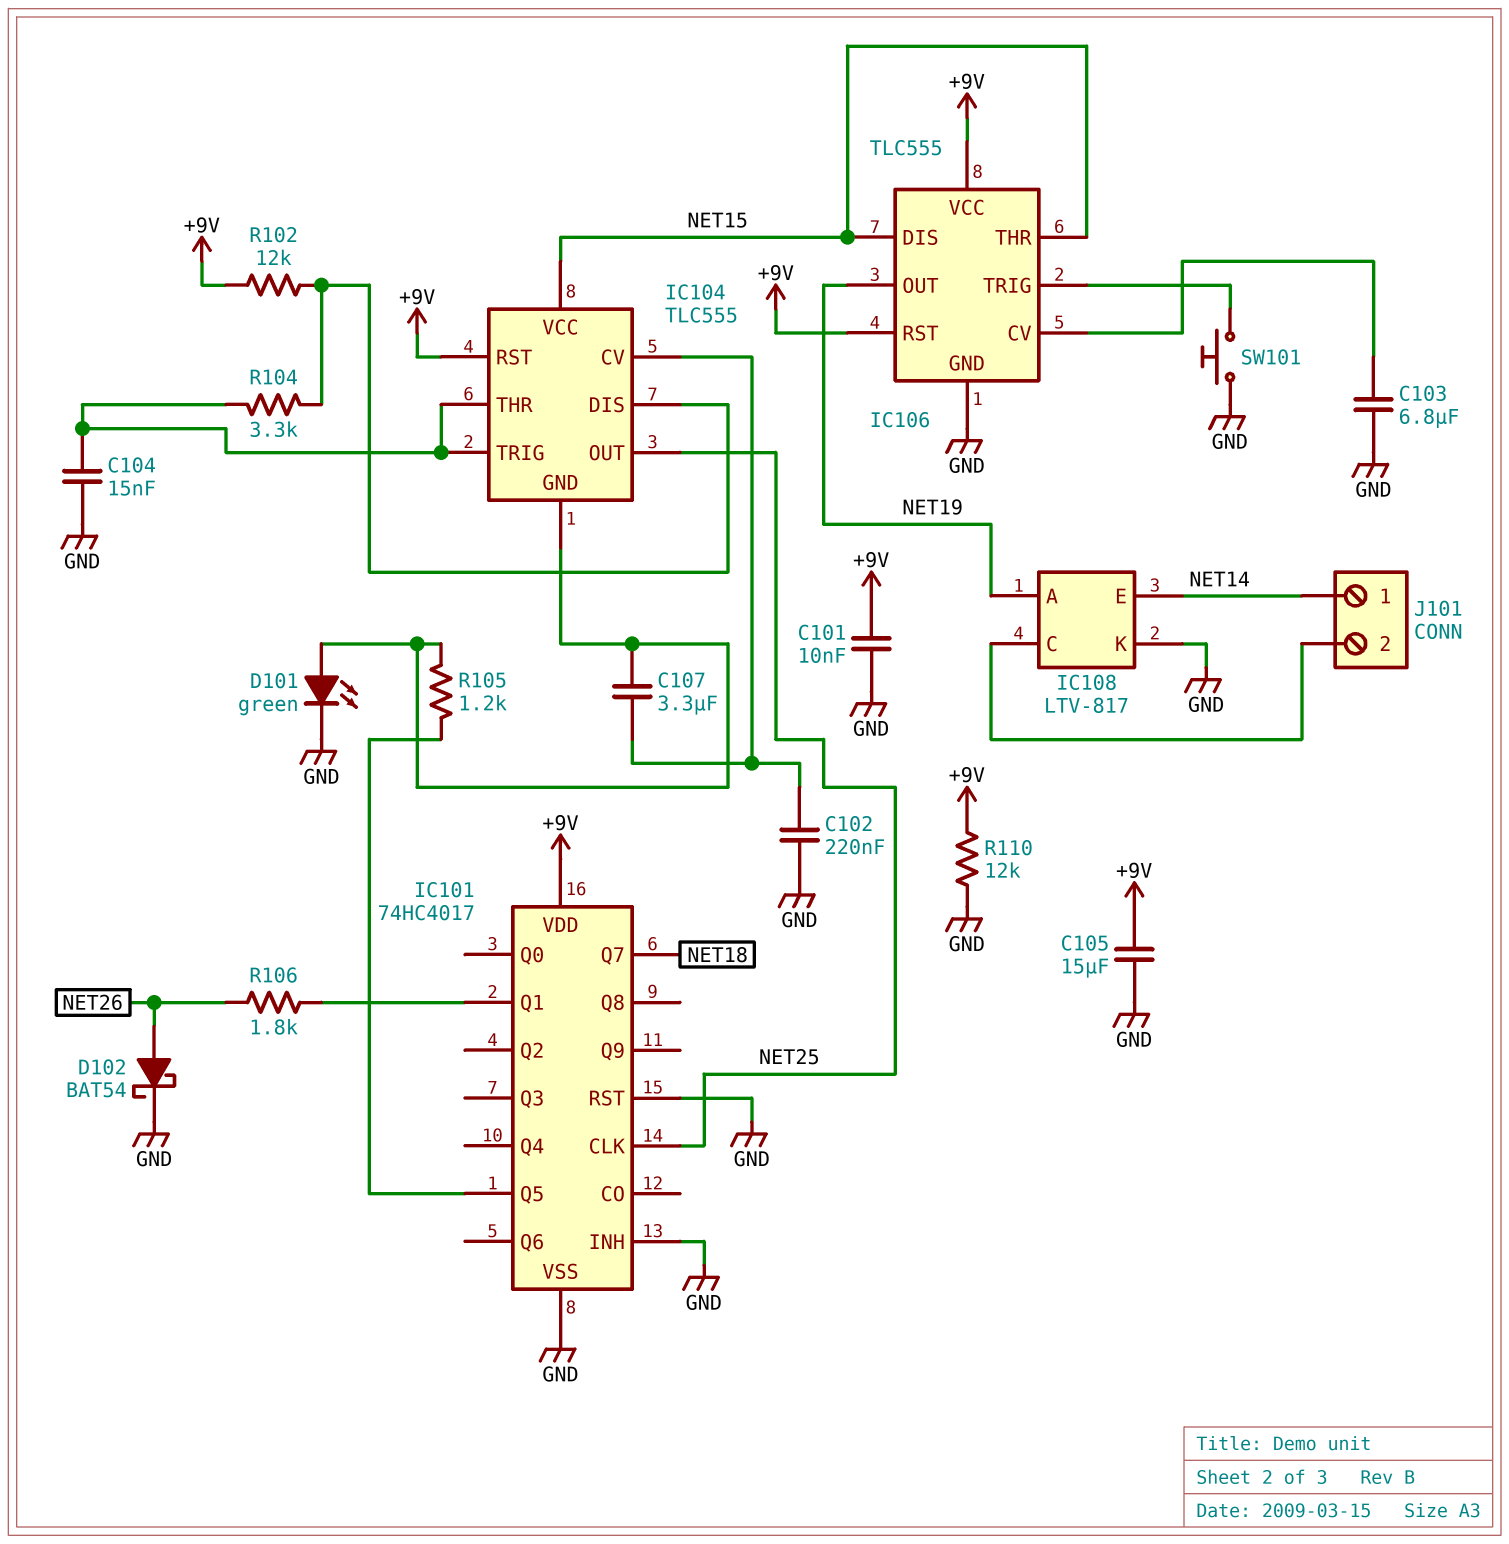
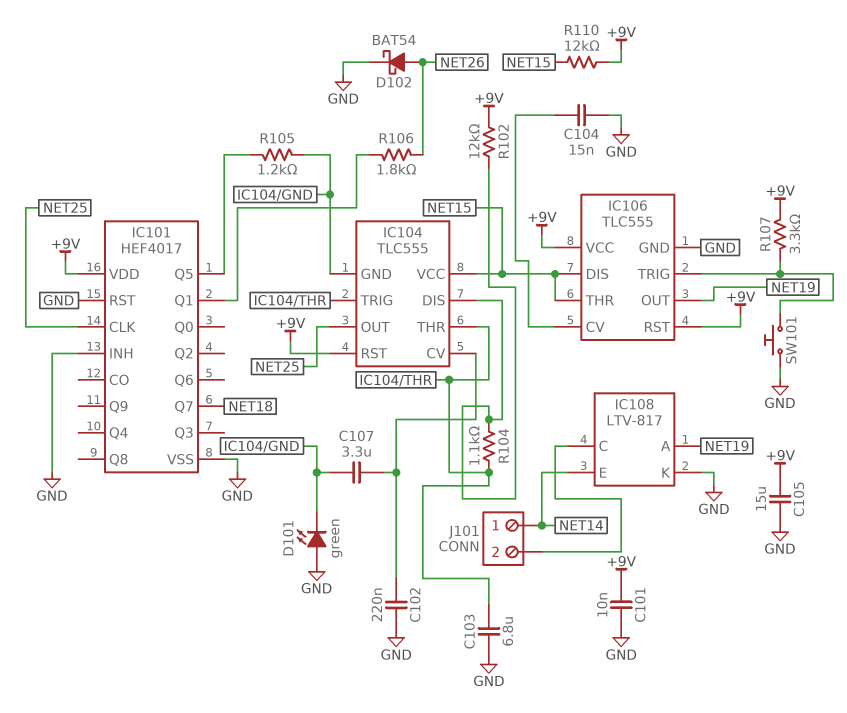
C103: 6.8uF (GND, IC106/CV) -> 6.8uF (GND, IC104/THR)
C104: 15nF (GND, IC104/THR) -> 15nF (GND, IC106/CV)
D101: LED green (A IC104/GND, K GND) -> LED green (A GND, K IC104/GND)
IC101: 74HC4017 -> HEF4017
R104: 3.3k (IC104/DIS, IC104/THR) -> 1.1k (IC104/DIS, IC104/THR)
R107: none -> 3.3k (+9V, IC106/TRIG)
R110: 12k (+9V, GND) -> 12k (+9V, NET15)

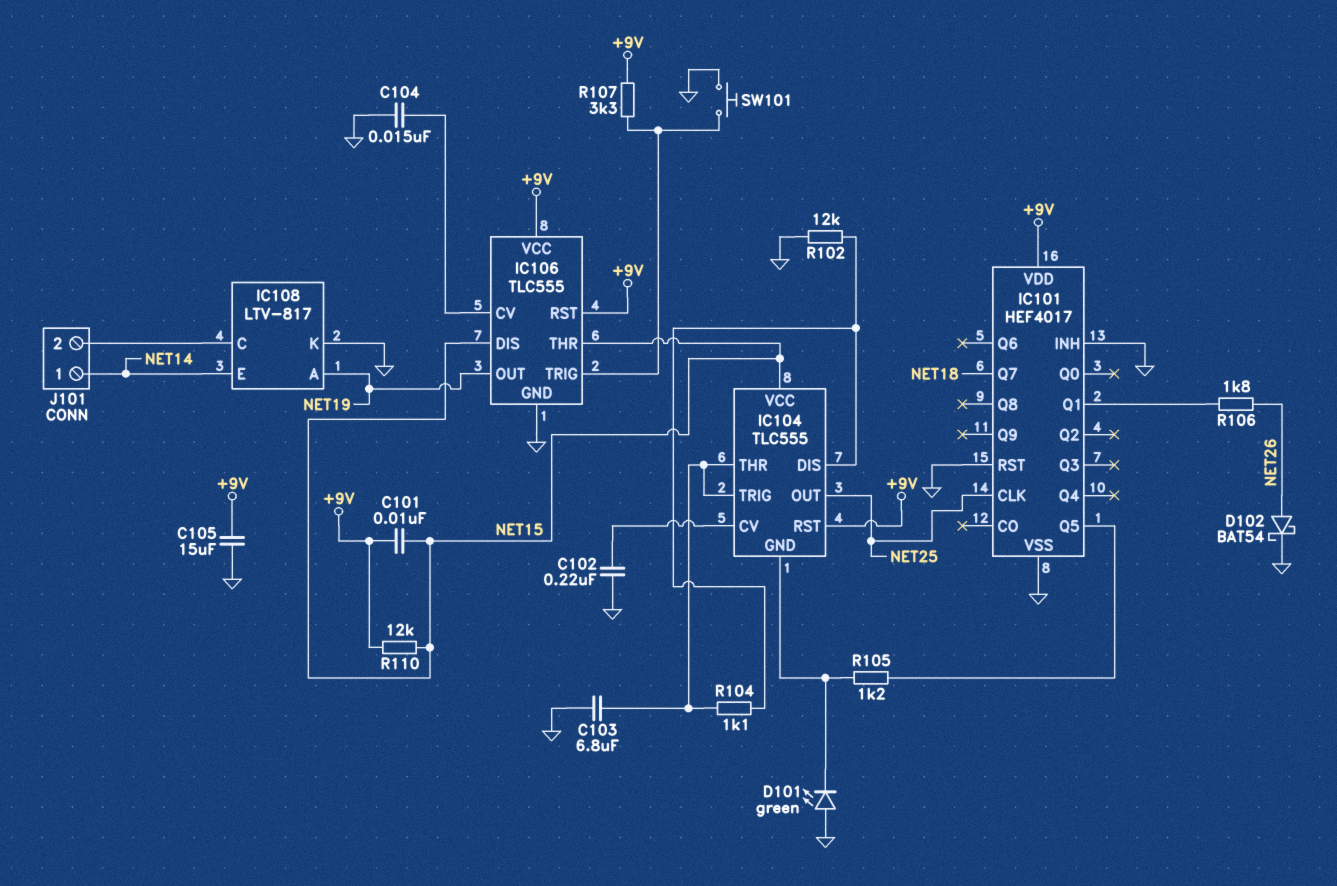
C101: 10nF (+9V, GND) -> 10nF (+9V, NET15)
C107: 3.3uF (IC104/CV, IC104/GND) -> none
R102: 12k (+9V, IC104/DIS) -> 12k (GND, IC104/DIS)

